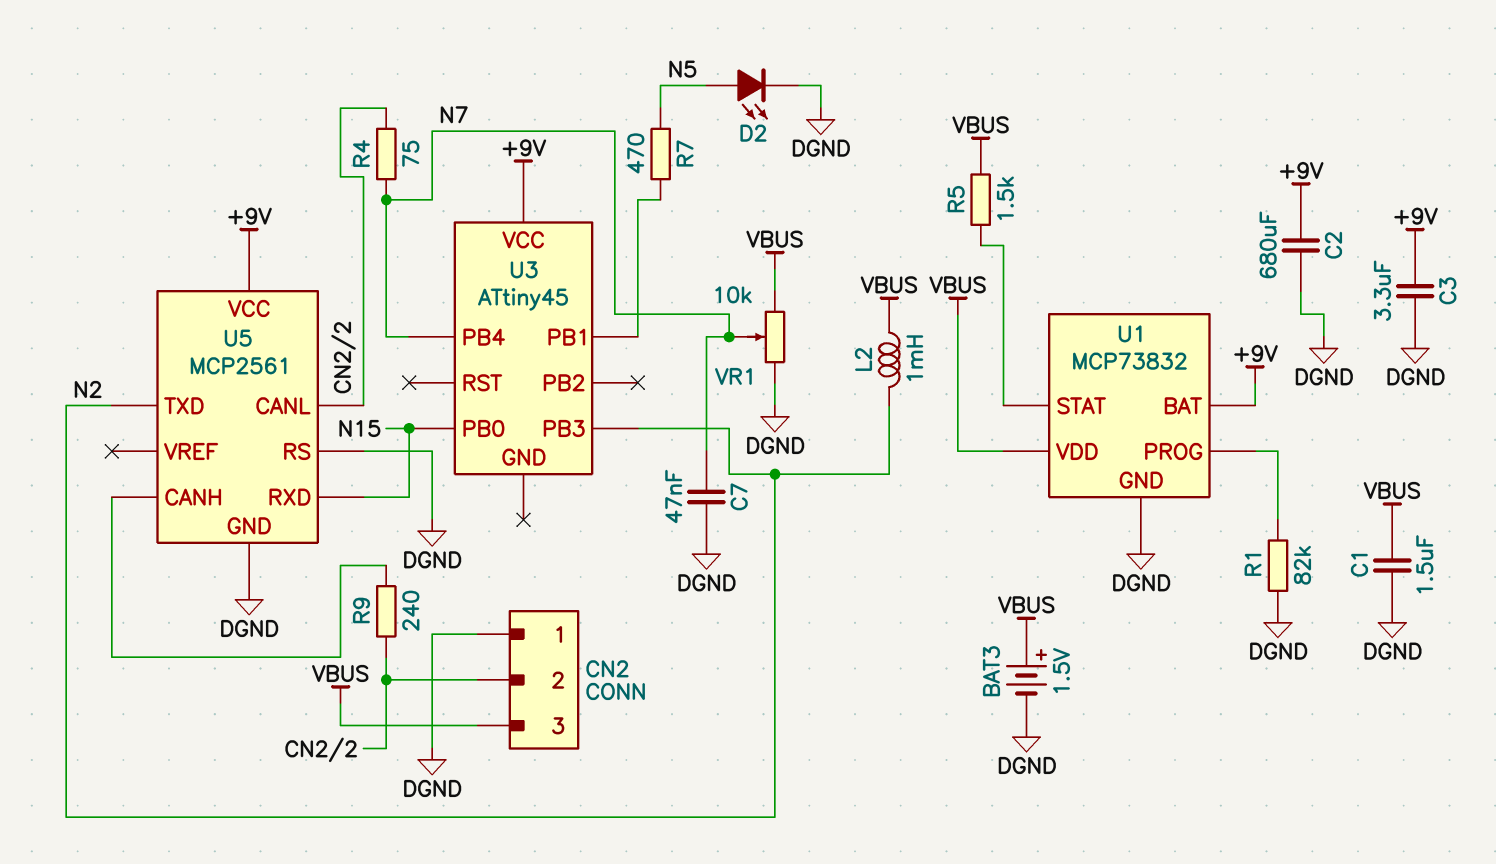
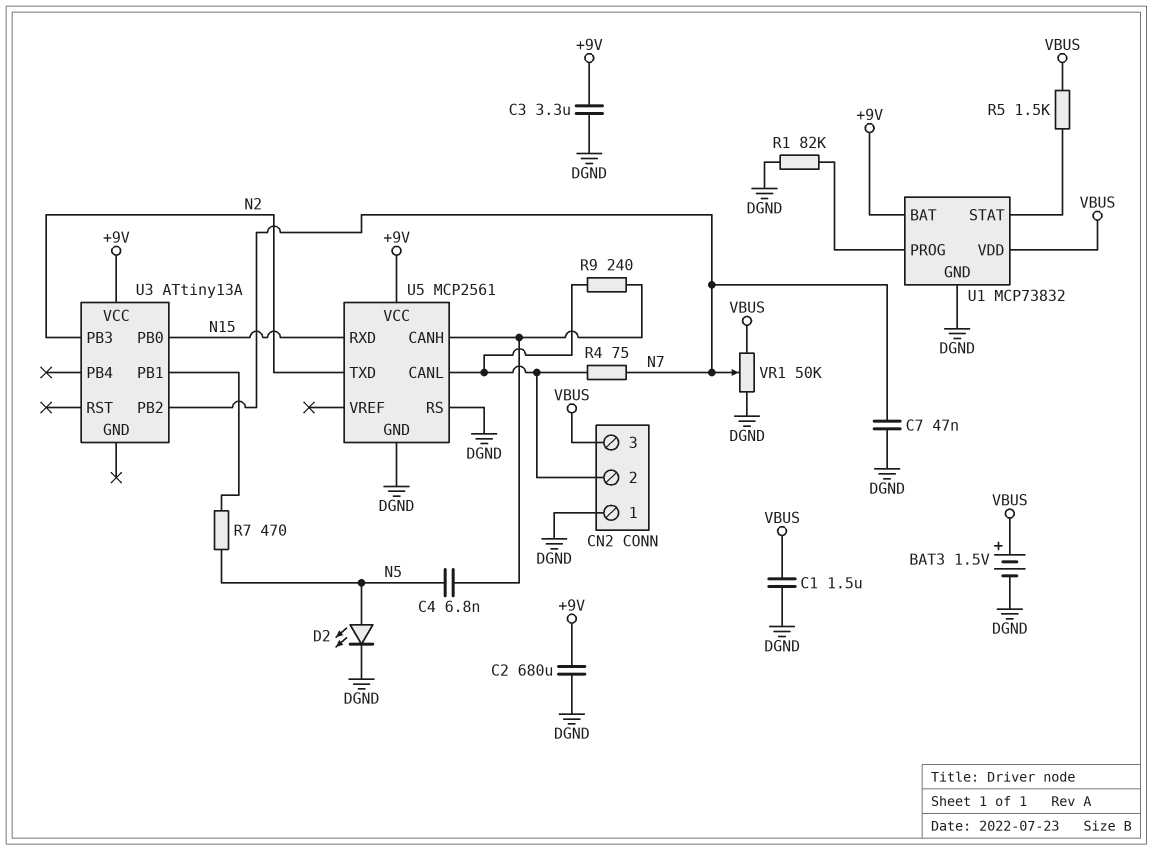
C4: none -> 6.8nF (N5, U5/CANH)
L2: 1mH (N2, VBUS) -> none
U3: ATtiny45 -> ATtiny13A
U3 pin PB2: none -> N7
U3 pin PB4: N7 -> none
VR1: 10k (DGND, VBUS, wiper N7) -> 50k (DGND, VBUS, wiper N7)

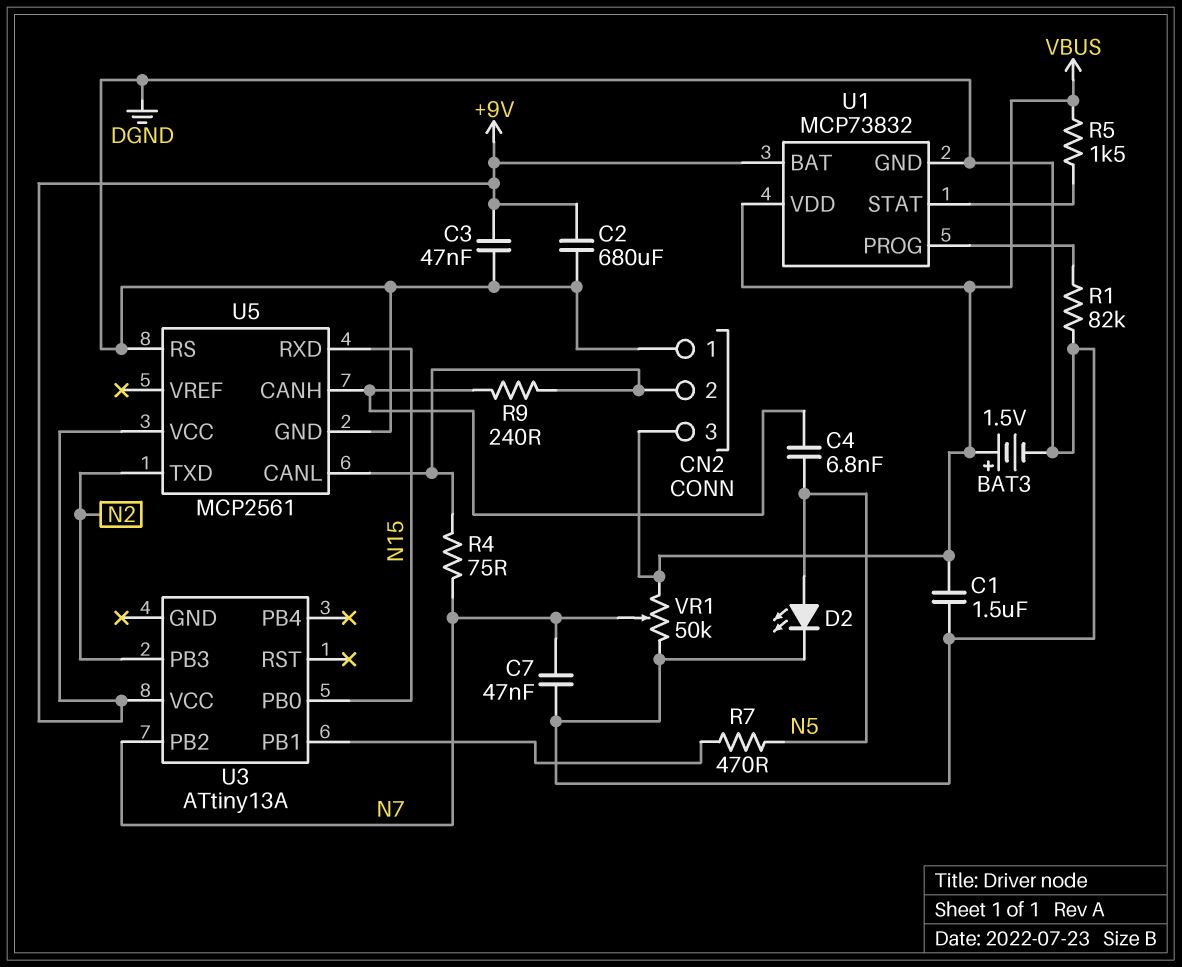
C3: 3.3uF (+9V, DGND) -> 47nF (+9V, DGND)

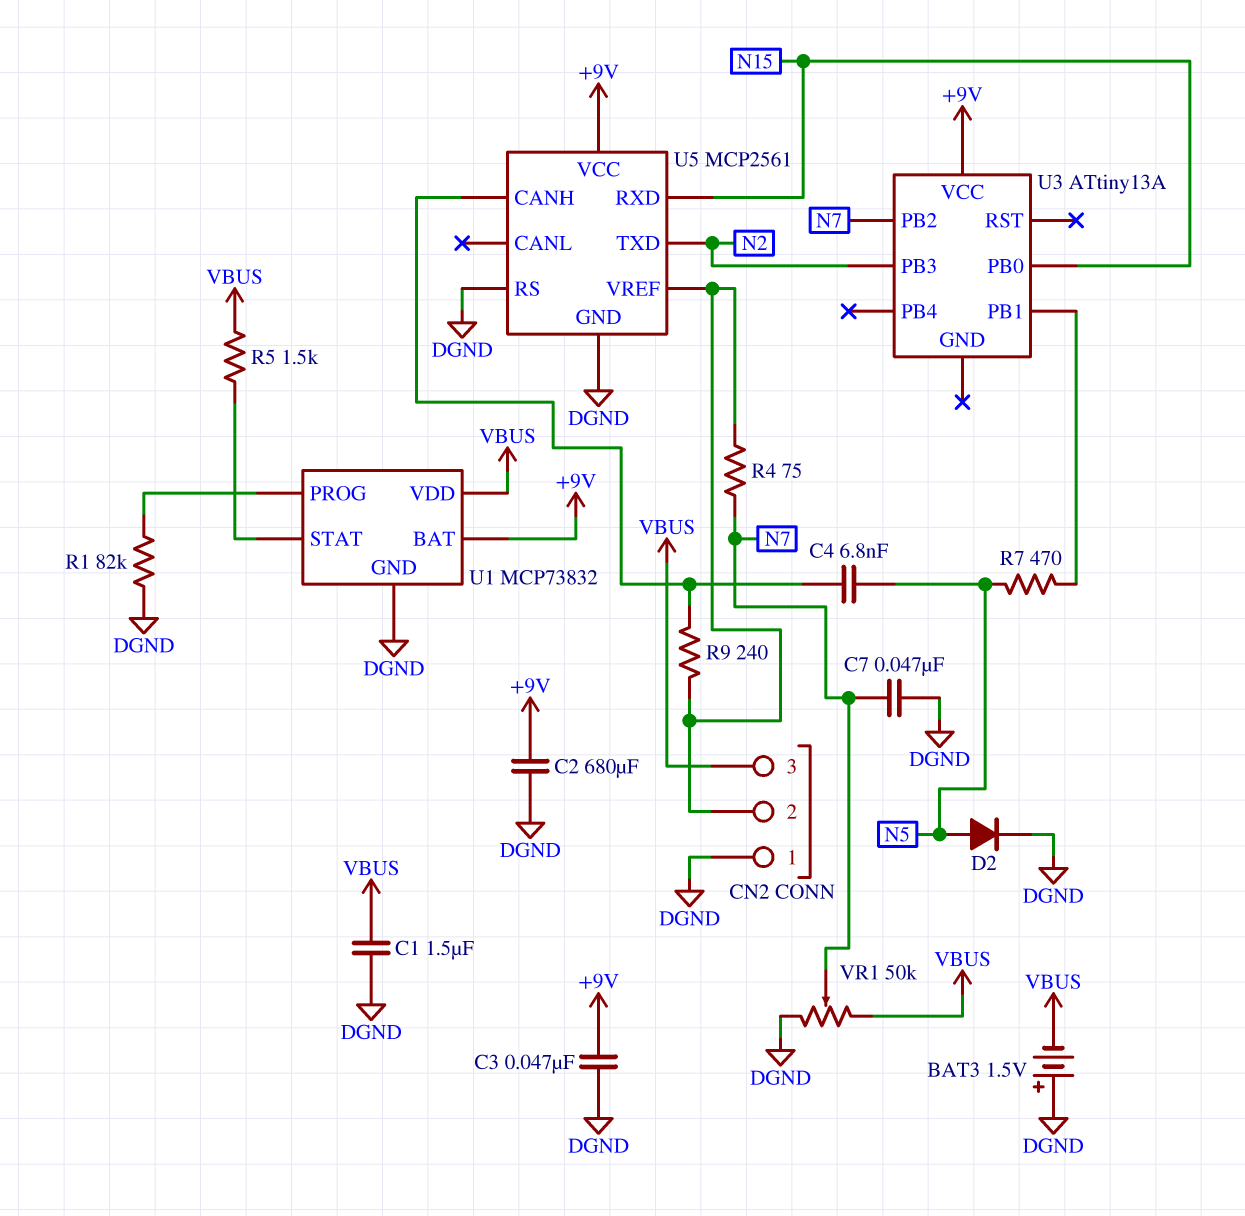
BAT3: 1.5V (plus VBUS, minus DGND) -> 1.5V (plus DGND, minus VBUS)
D2: LED (A N5, K DGND) -> diode (A N5, K DGND)
U5 pin CANL: CN2/2 -> none
U5 pin VREF: none -> CN2/2

